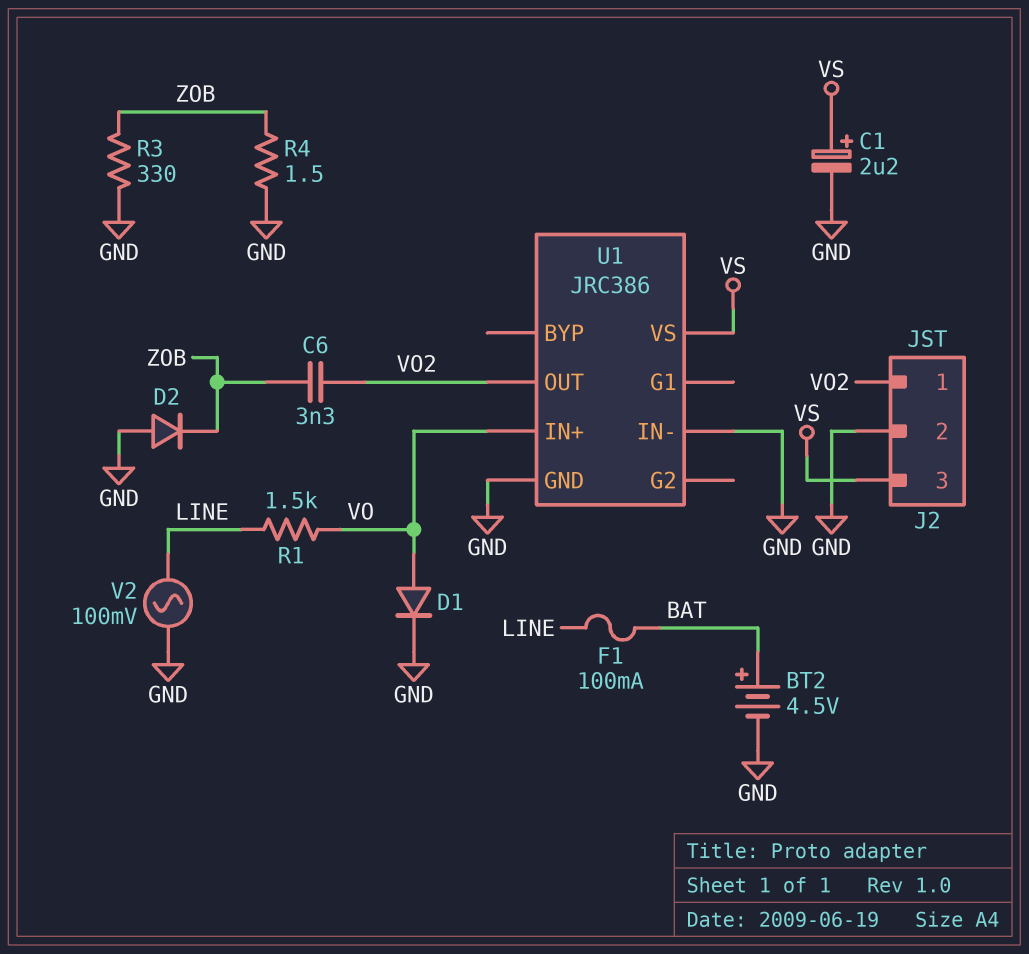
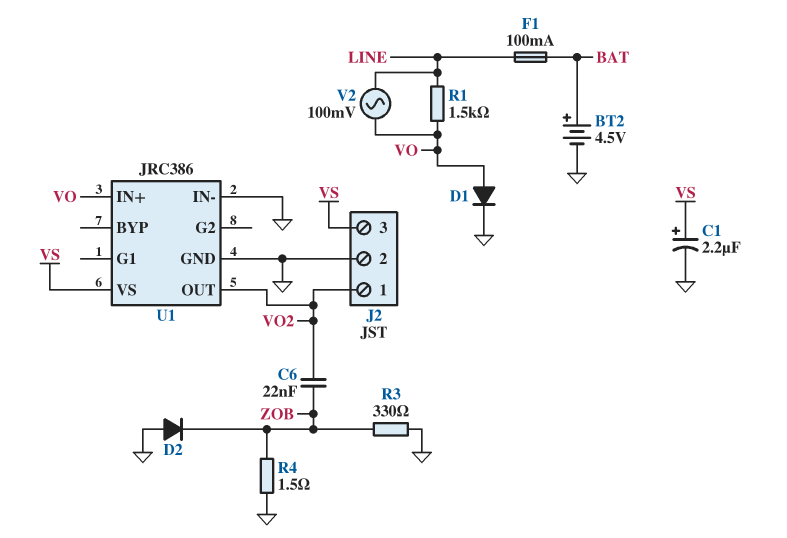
C6: 3.3nF (VO2, ZOB) -> 22nF (VO2, ZOB)
V2: AC 100mV (GND, LINE) -> AC 100mV (LINE, VO)

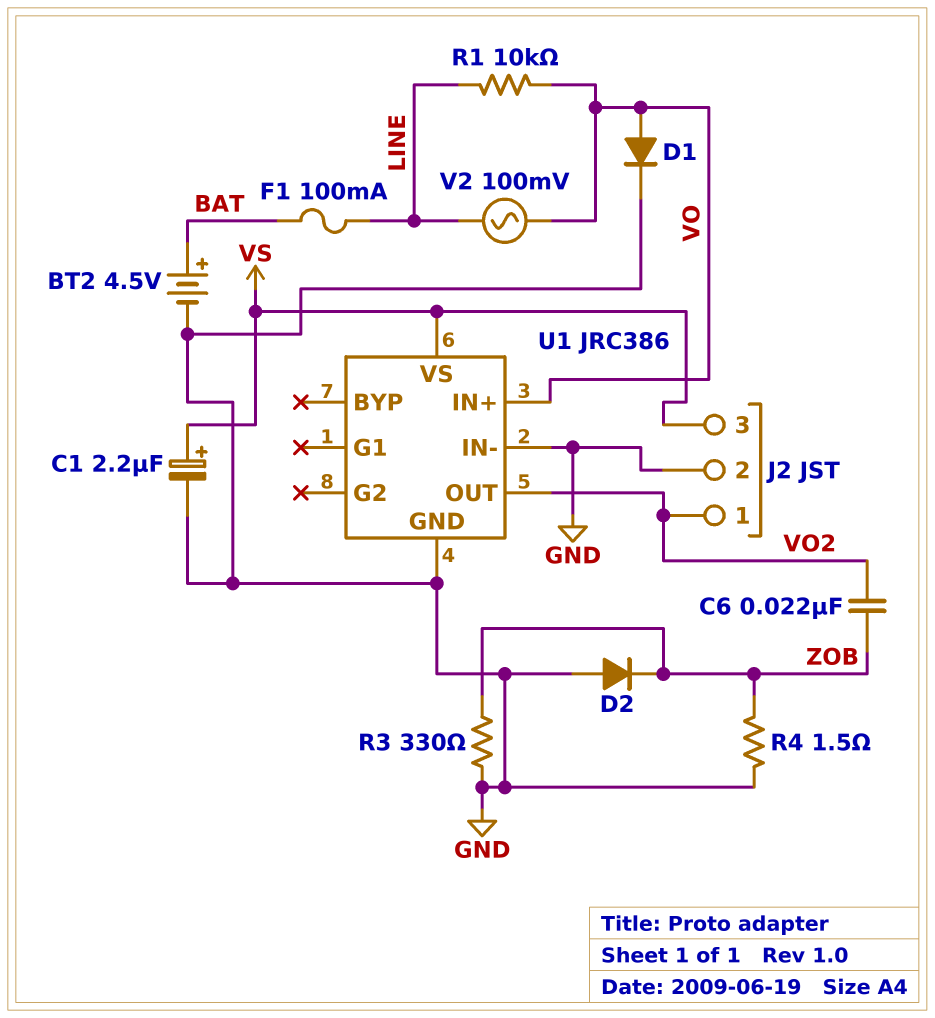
R1: 1.5k (LINE, VO) -> 10k (LINE, VO)

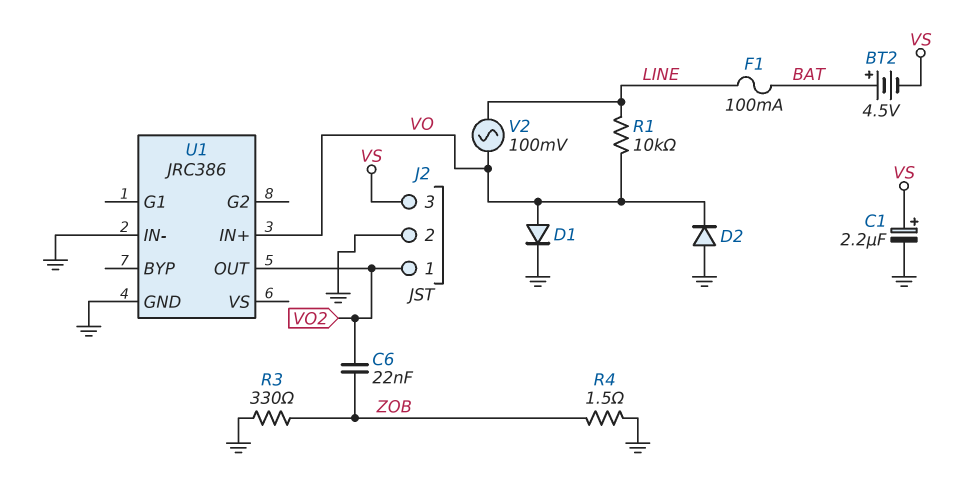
BT2: 4.5V (plus BAT, minus GND) -> 4.5V (plus BAT, minus VS)
D2: diode (A GND, K ZOB) -> diode (A GND, K VO)
U1 pin VS: VS -> none

